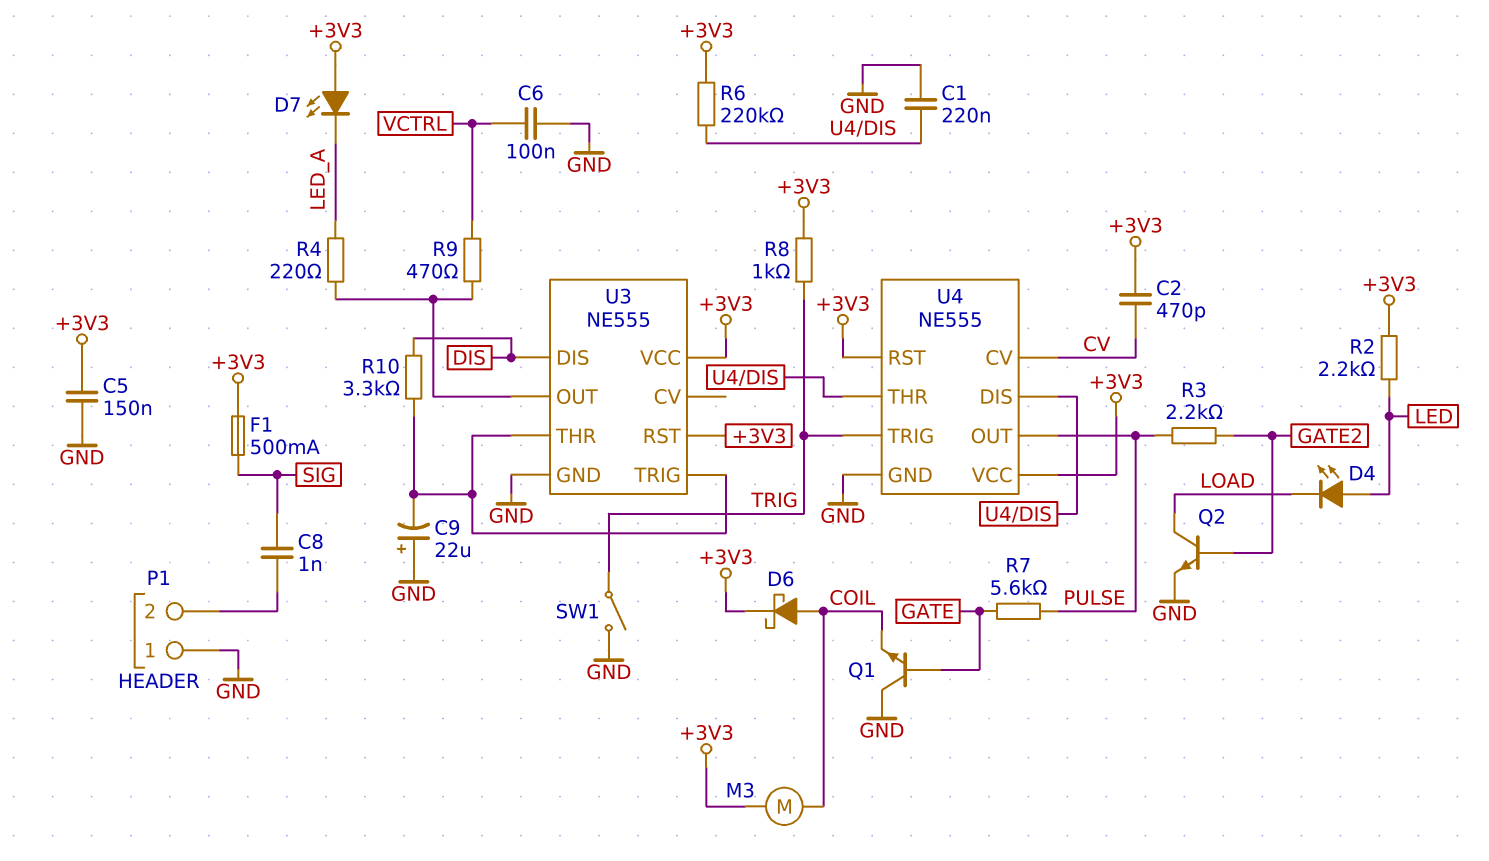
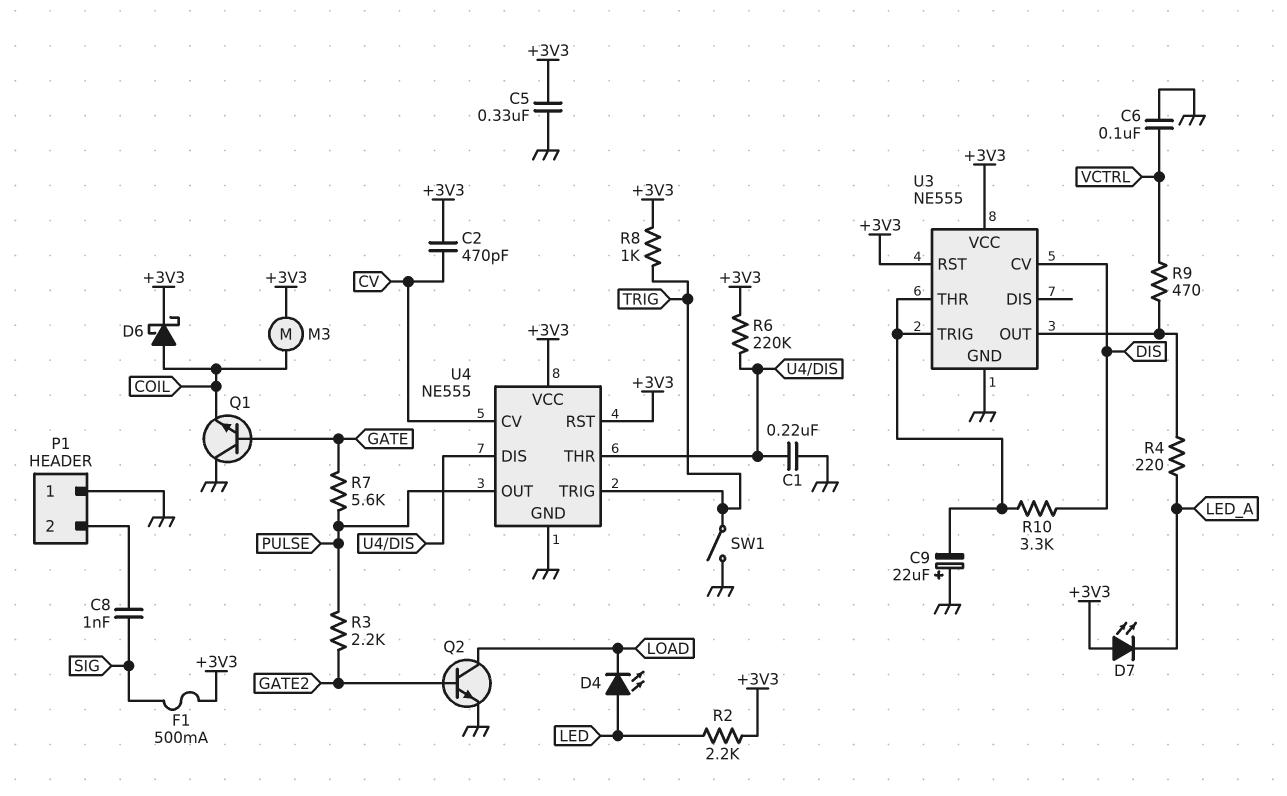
C5: 150nF (+3V3, GND) -> 330nF (+3V3, GND)
U3 pin CV: none -> DIS
U3 pin DIS: DIS -> none

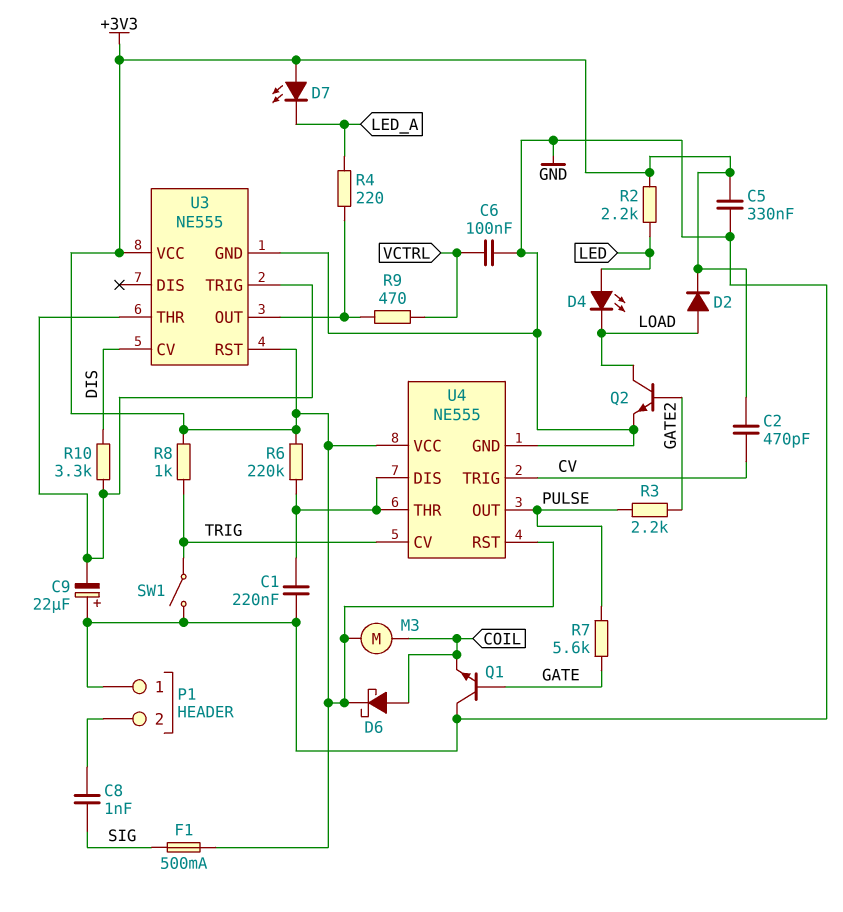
D2: none -> diode (A LOAD, K +3V3)
U4 pin CV: CV -> TRIG
U4 pin TRIG: TRIG -> CV

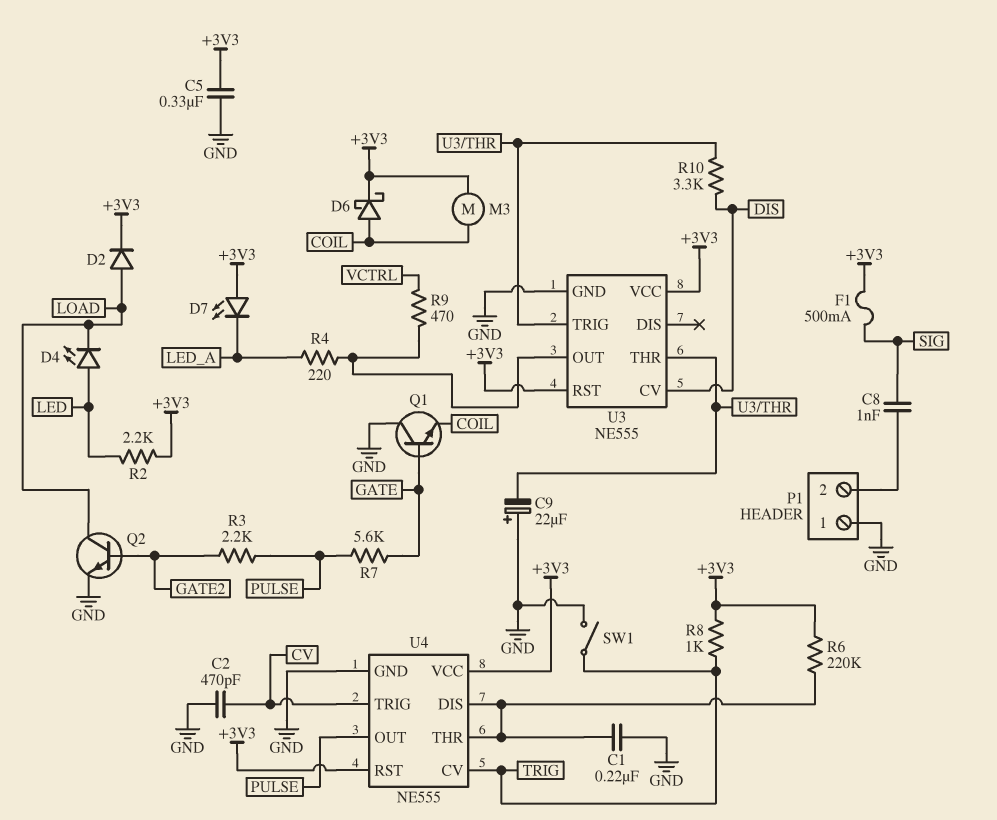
C2: 470pF (+3V3, CV) -> 470pF (CV, GND)
C6: 100nF (GND, VCTRL) -> none

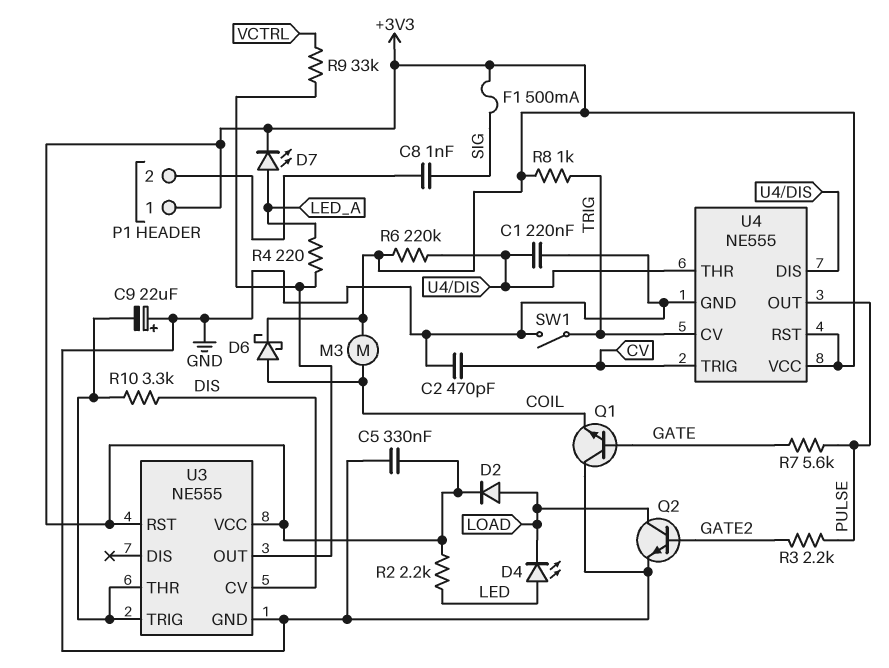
D7: LED (A +3V3, K LED_A) -> LED (A LED_A, K +3V3)
P1 pin 1: GND -> +3V3
R9: 470 (U3/OUT, VCTRL) -> 33k (U3/OUT, VCTRL)

